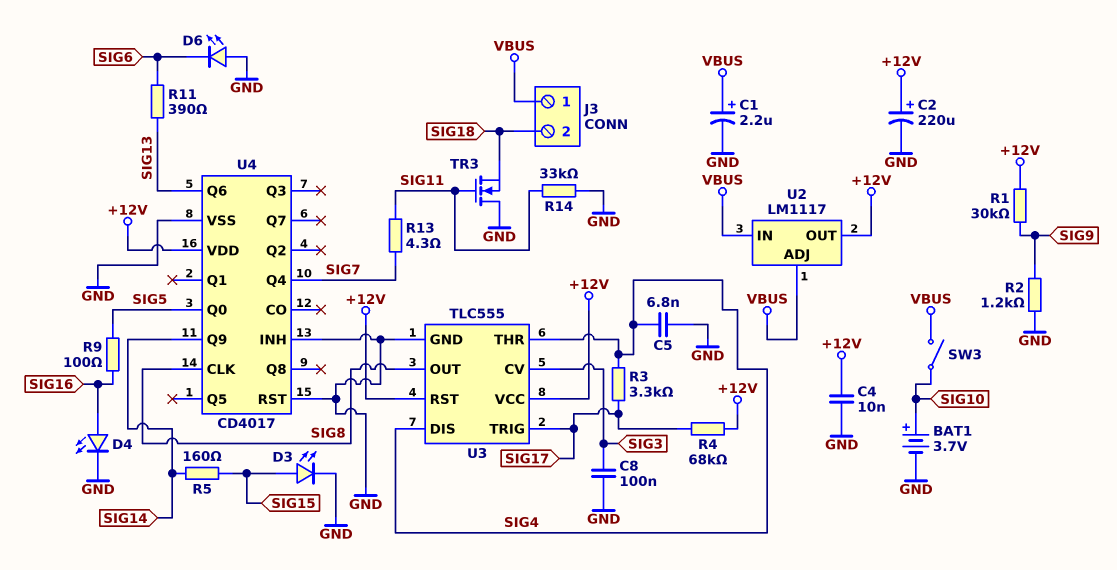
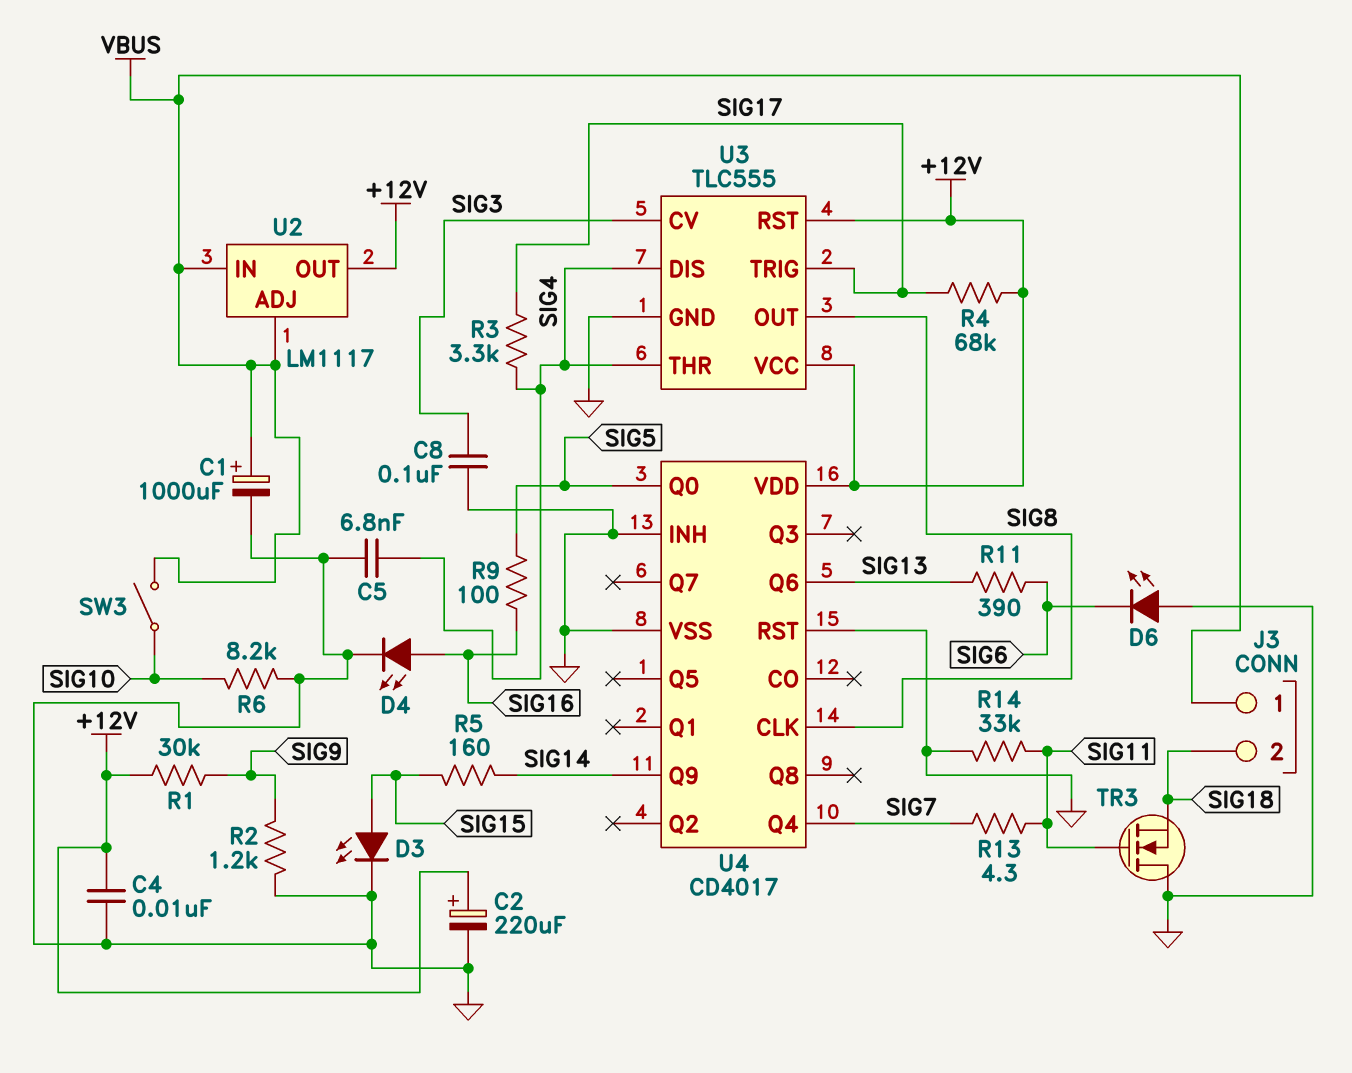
BAT1: 3.7V (plus SIG10, minus GND) -> none
C1: 2.2uF (plus VBUS, minus GND) -> 1000uF (plus VBUS, minus GND)
R6: none -> 8.2k (GND, SIG10)

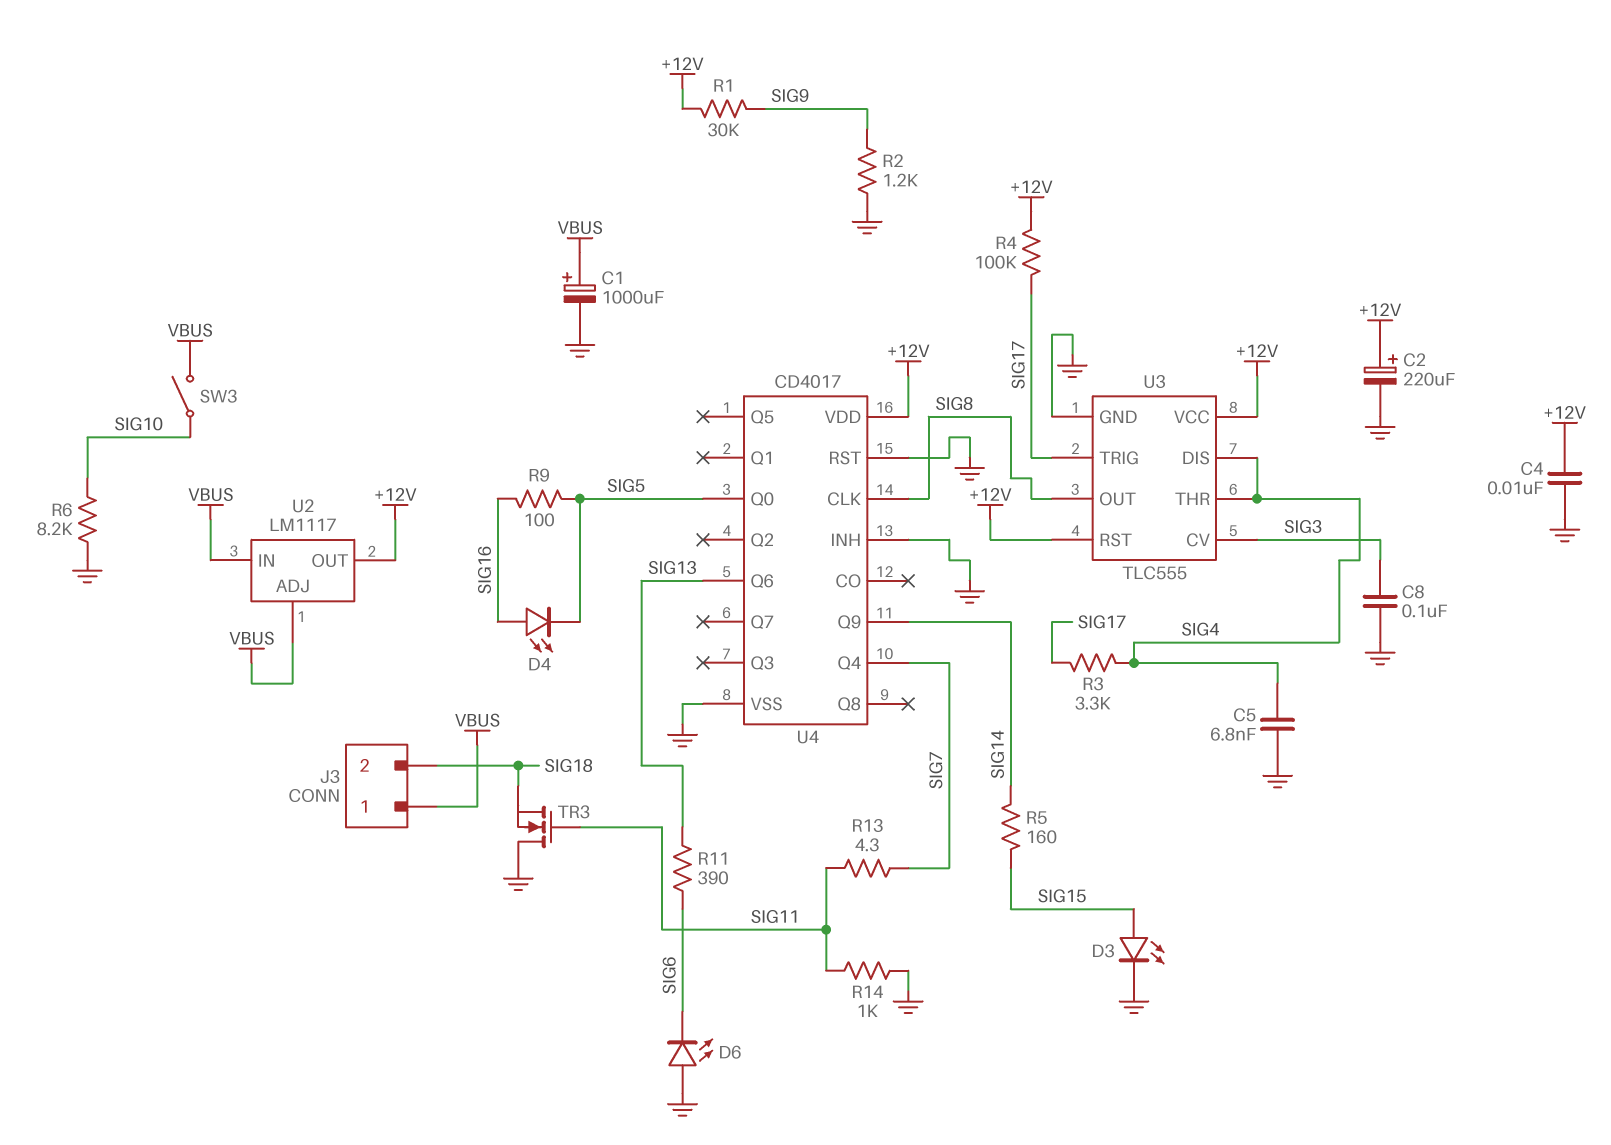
D4: LED (A SIG16, K GND) -> LED (A SIG16, K SIG5)
R4: 68k (+12V, SIG17) -> 100k (+12V, SIG17)
R14: 33k (GND, SIG11) -> 1k (GND, SIG11)

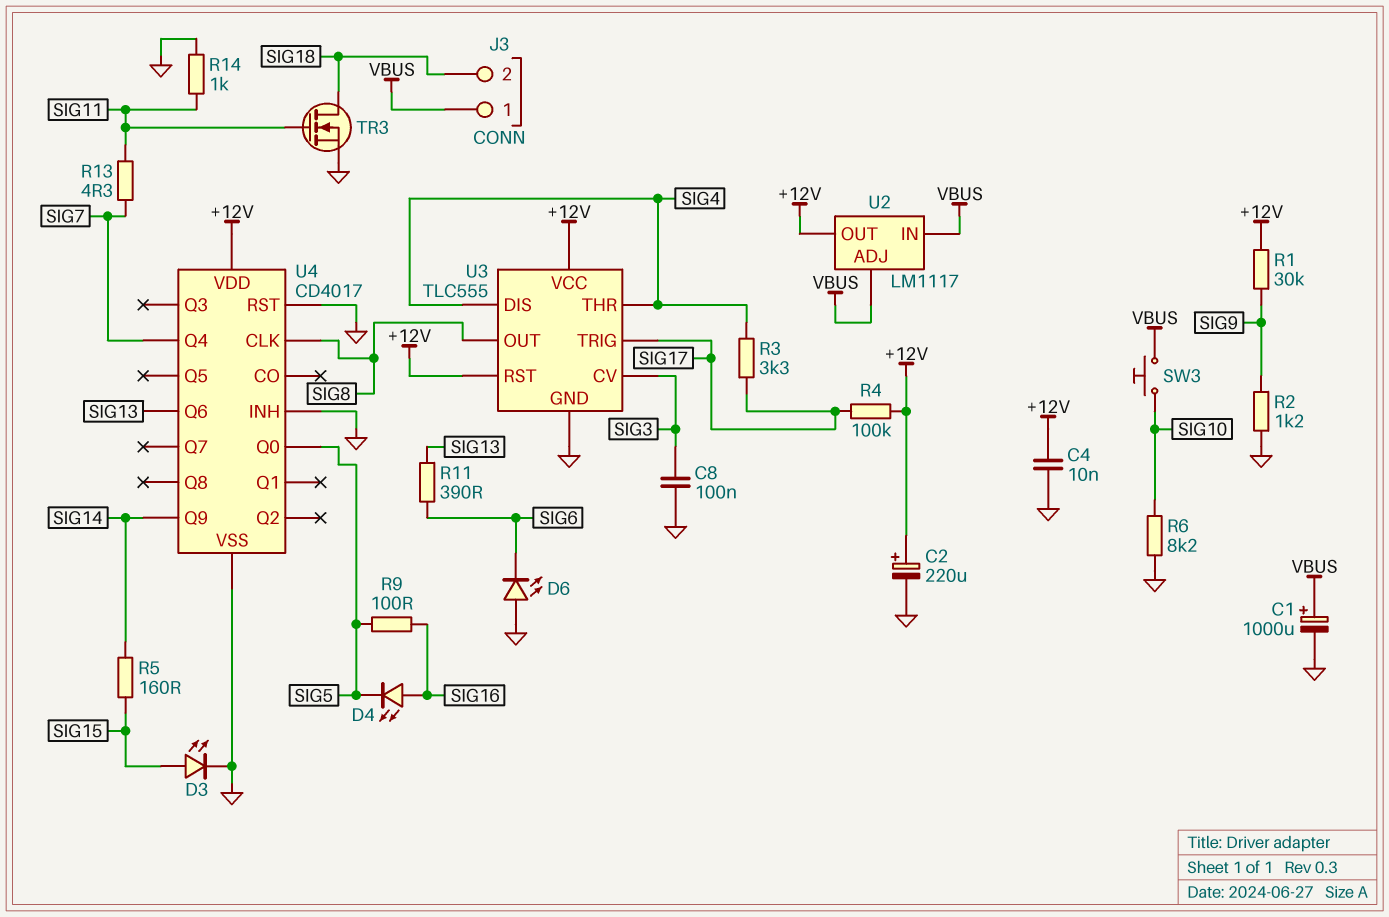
C5: 6.8nF (GND, SIG4) -> none
SW3: switch (SIG10, VBUS) -> button (SIG10, VBUS)
TR3: NMOS (G SIG11, D GND, S SIG18) -> NMOS (G SIG11, D SIG18, S GND)

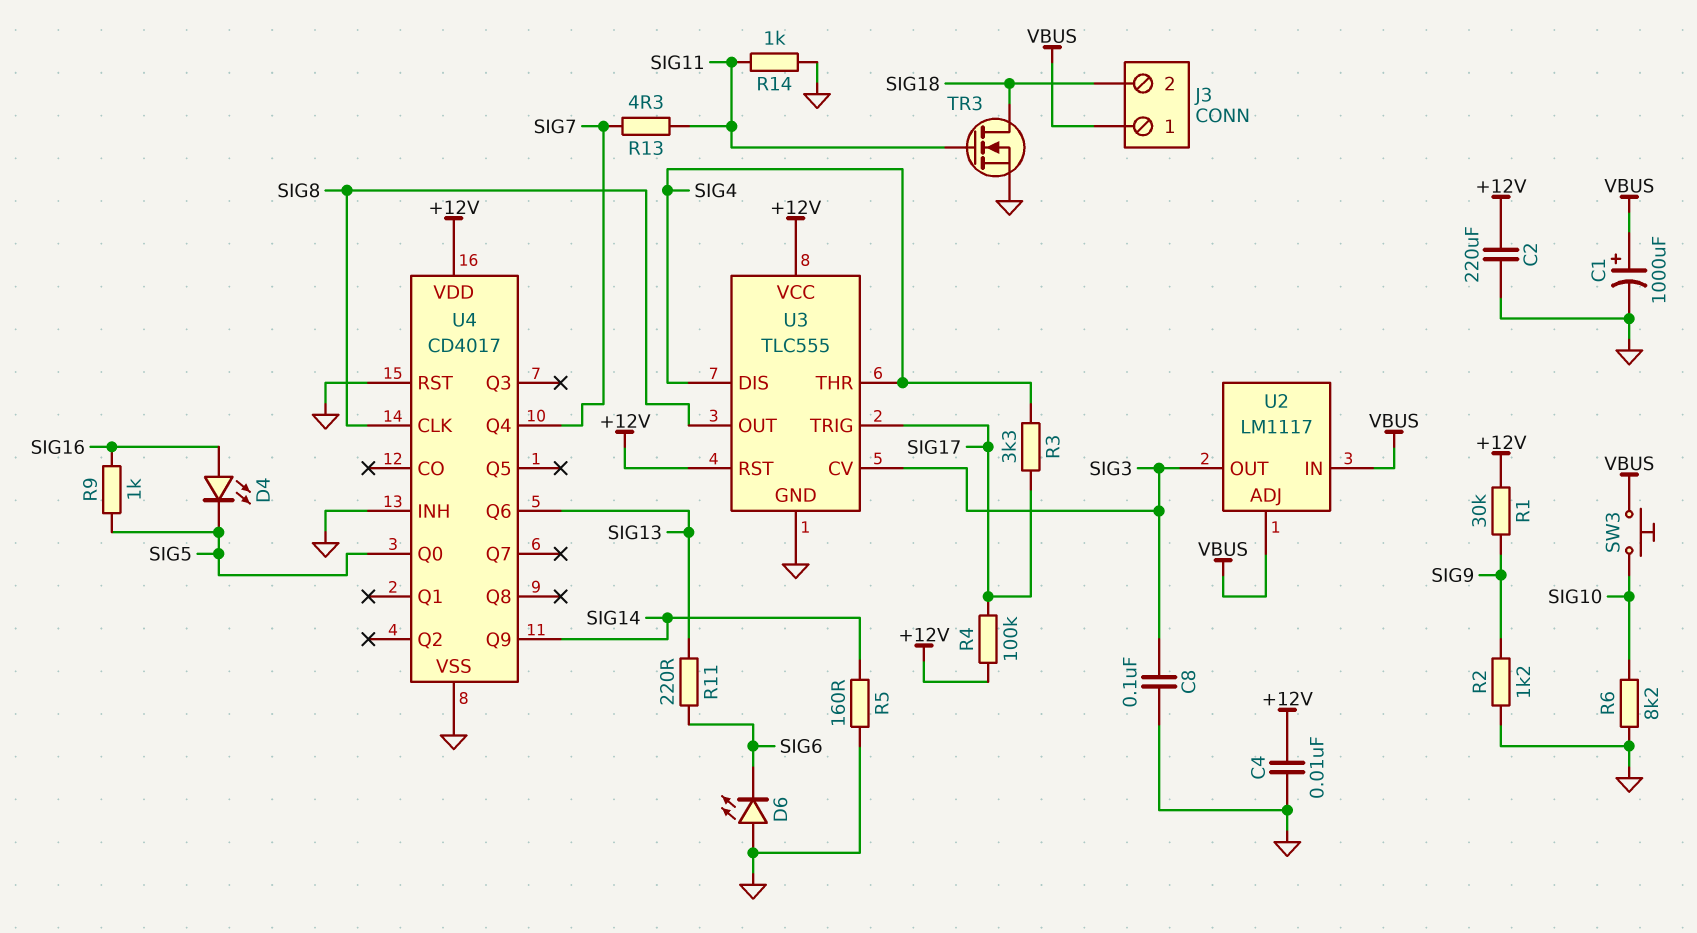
C2: 220uF (plus +12V, minus GND) -> 220uF (+12V, GND)
D3: LED (A SIG15, K GND) -> none
R5: 160 (SIG14, SIG15) -> 160 (GND, SIG14)
R9: 100 (SIG5, SIG16) -> 1k (SIG5, SIG16)
R11: 390 (SIG6, SIG13) -> 220 (SIG6, SIG13)
U2 pin OUT: +12V -> SIG3

